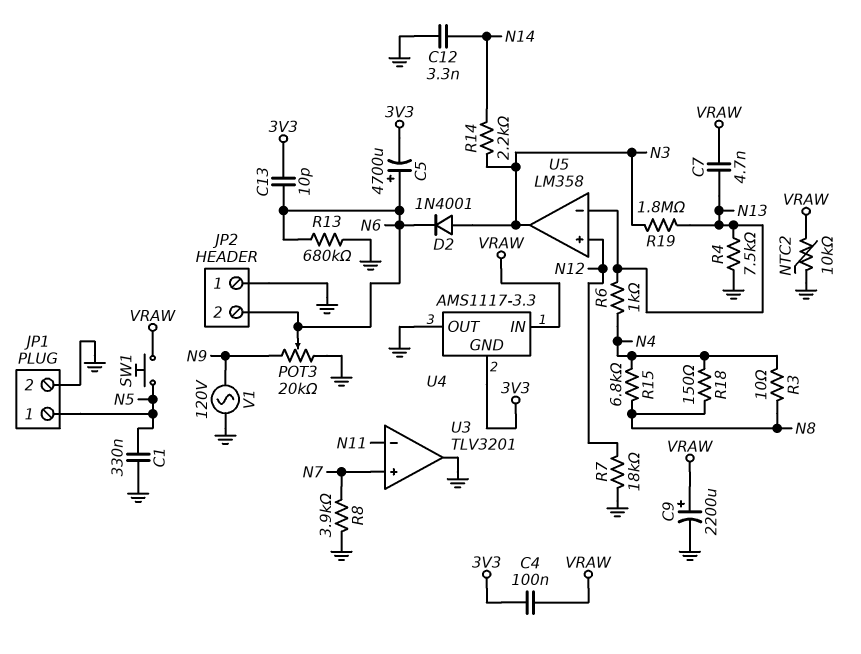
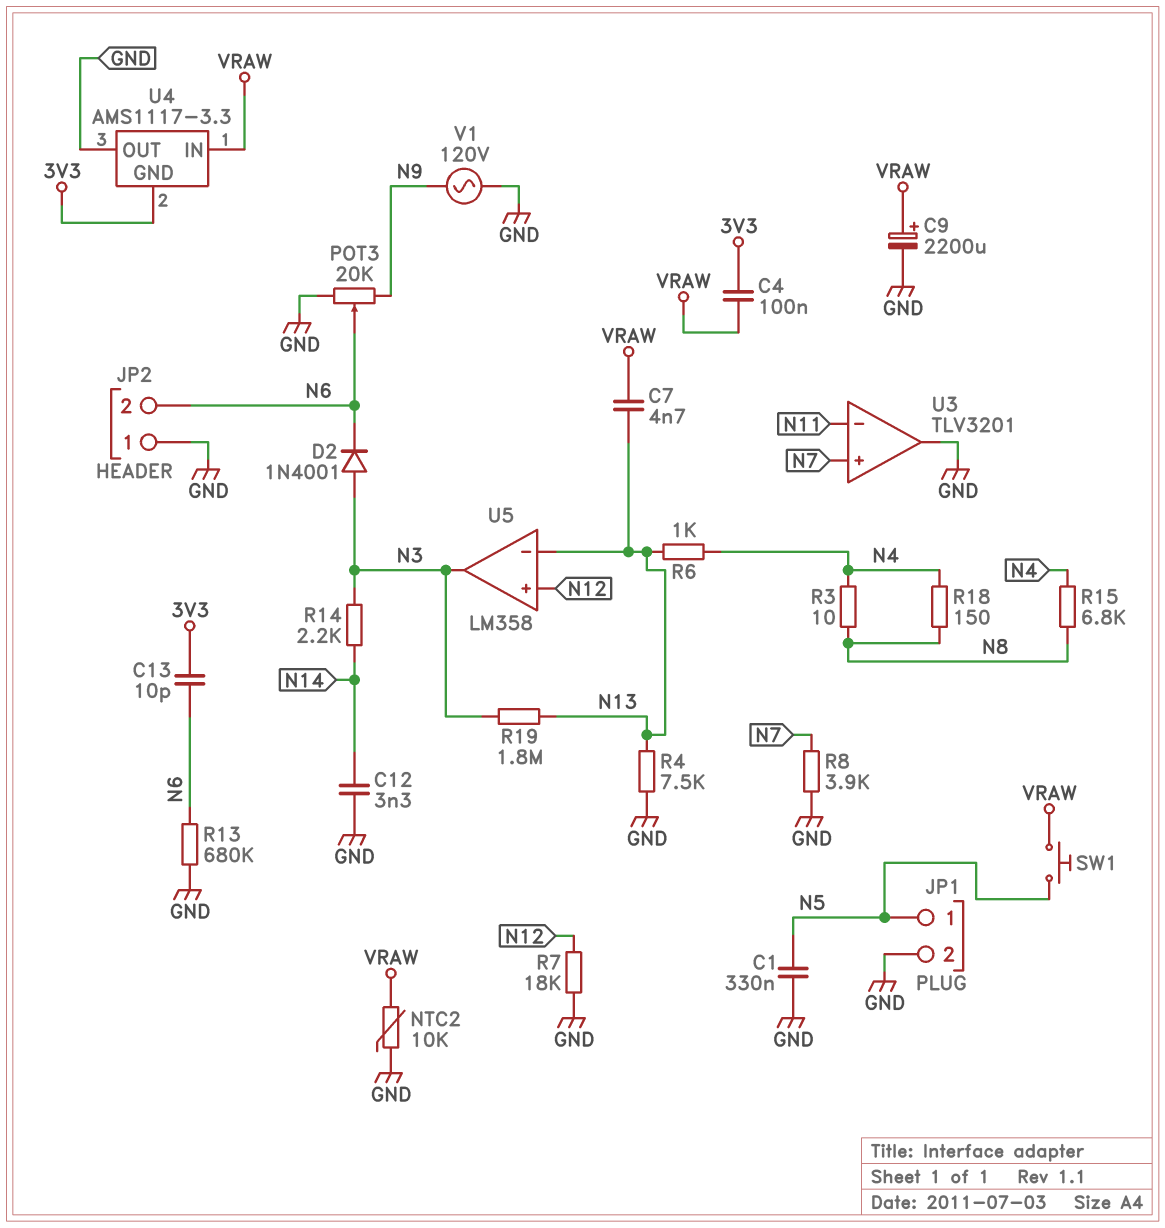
C5: 4700uF (plus N6, minus 3V3) -> none

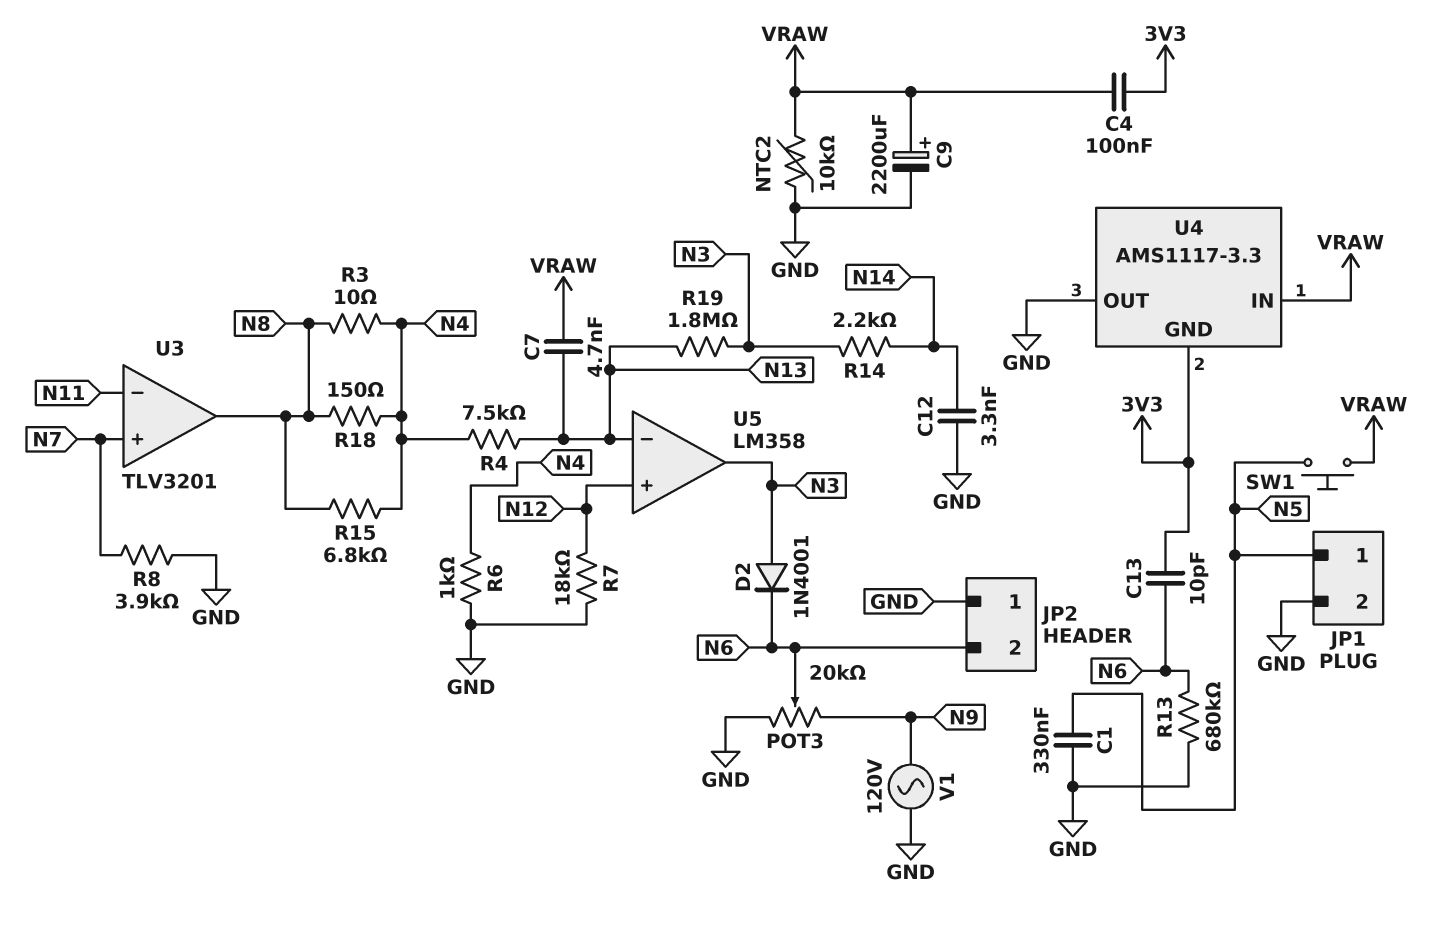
R4: 7.5k (GND, N13) -> 7.5k (N4, N13)
R6: 1k (N4, N13) -> 1k (GND, N4)
U3 pin out: GND -> N8

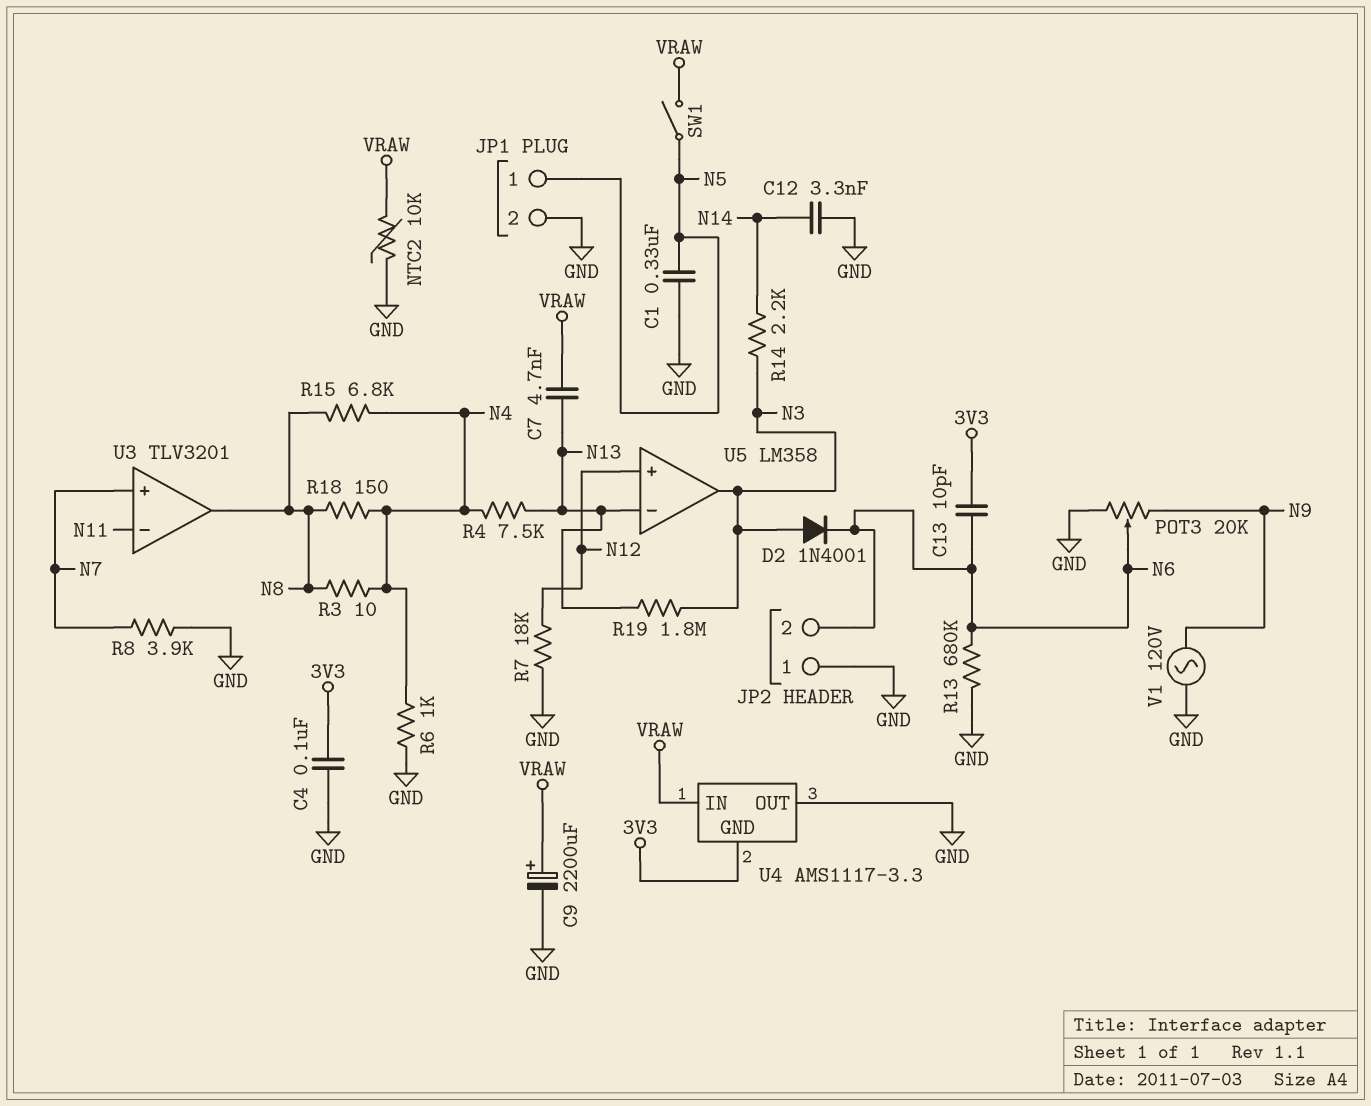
C4: 100nF (3V3, VRAW) -> 100nF (3V3, GND)
SW1: button (N5, VRAW) -> switch (N5, VRAW)

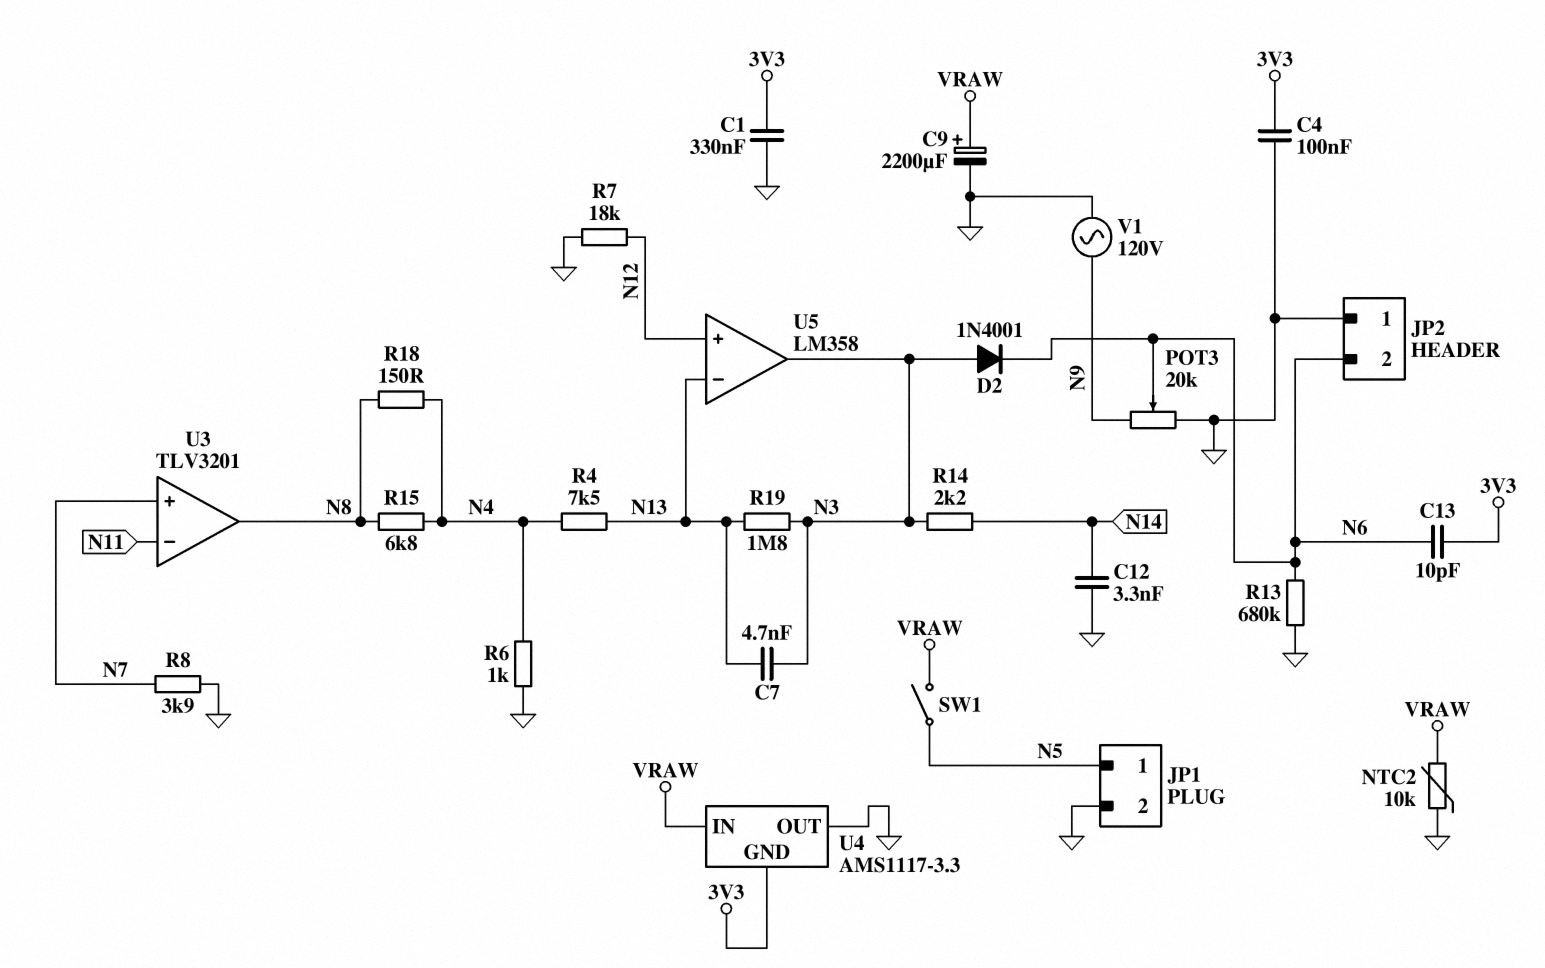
C1: 330nF (GND, N5) -> 330nF (3V3, GND)
C7: 4.7nF (N13, VRAW) -> 4.7nF (N3, N13)
R3: 10 (N4, N8) -> none

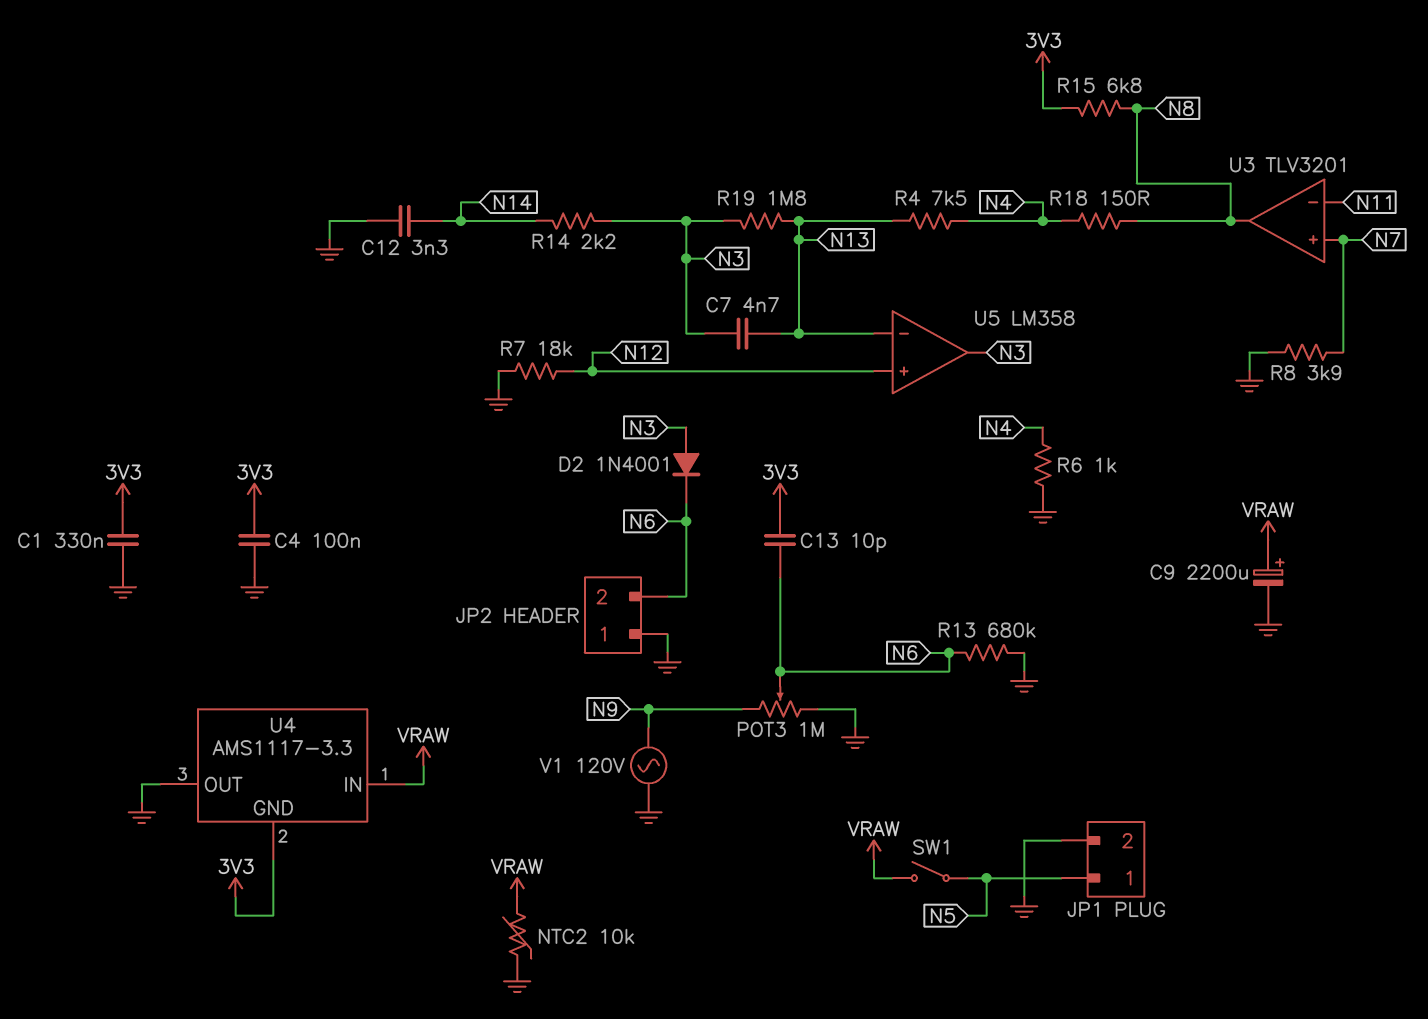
POT3: 20k (GND, N9, wiper N6) -> 1M (GND, N9, wiper N6)
R15: 6.8k (N4, N8) -> 6.8k (3V3, N8)

